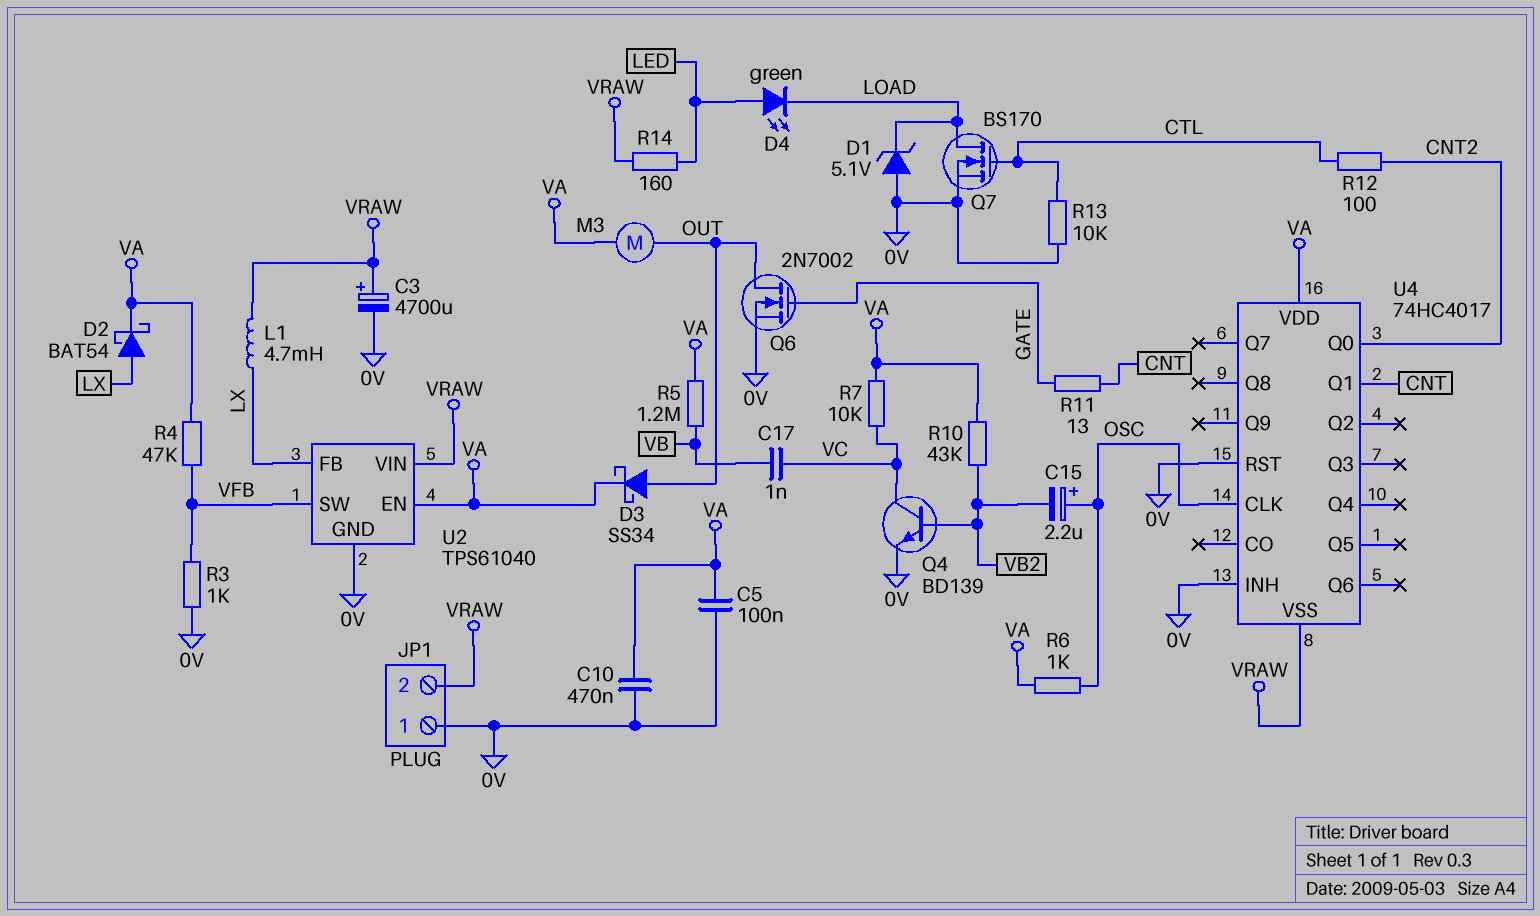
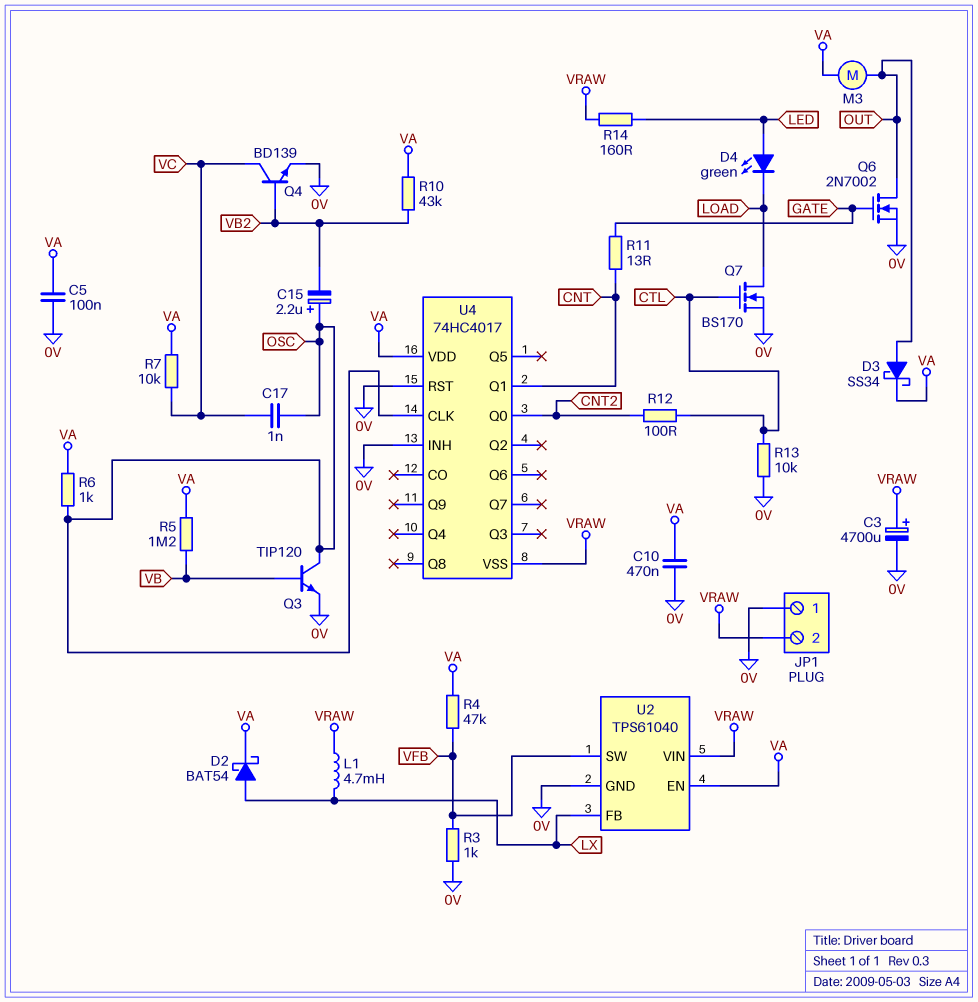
C17: 1nF (VB, VC) -> 1nF (OSC, VC)
D1: zener 5.1V (A 0V, K LOAD) -> none
Q3: none -> NPN TIP120 (B VB, C OSC, E 0V)

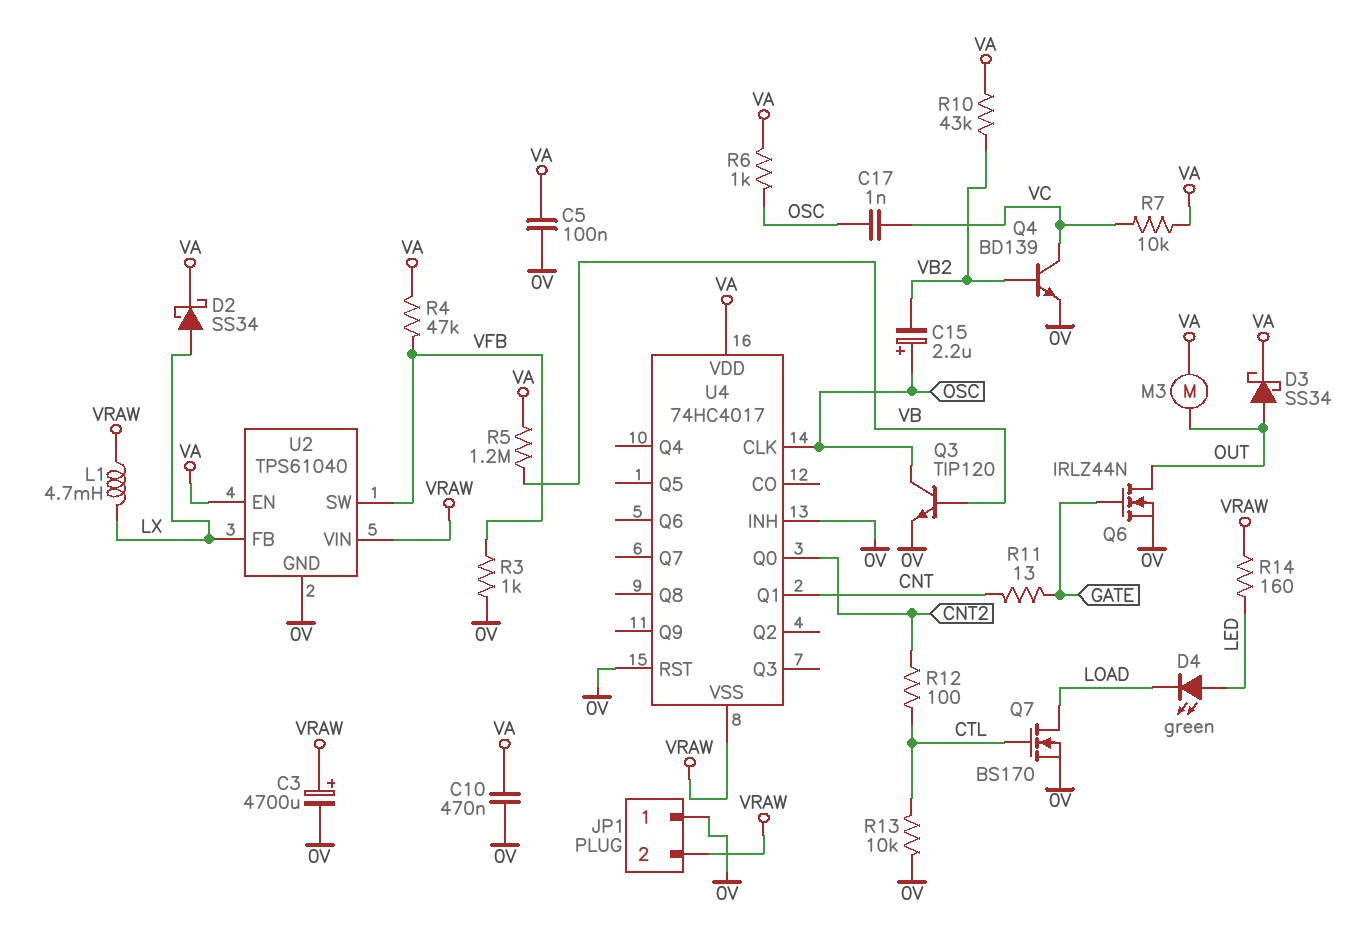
D2: schottky BAT54 (A LX, K VA) -> schottky SS34 (A LX, K VA)
Q6: NMOS 2N7002 (G GATE, D OUT, S 0V) -> NMOS IRLZ44N (G GATE, D OUT, S 0V)

